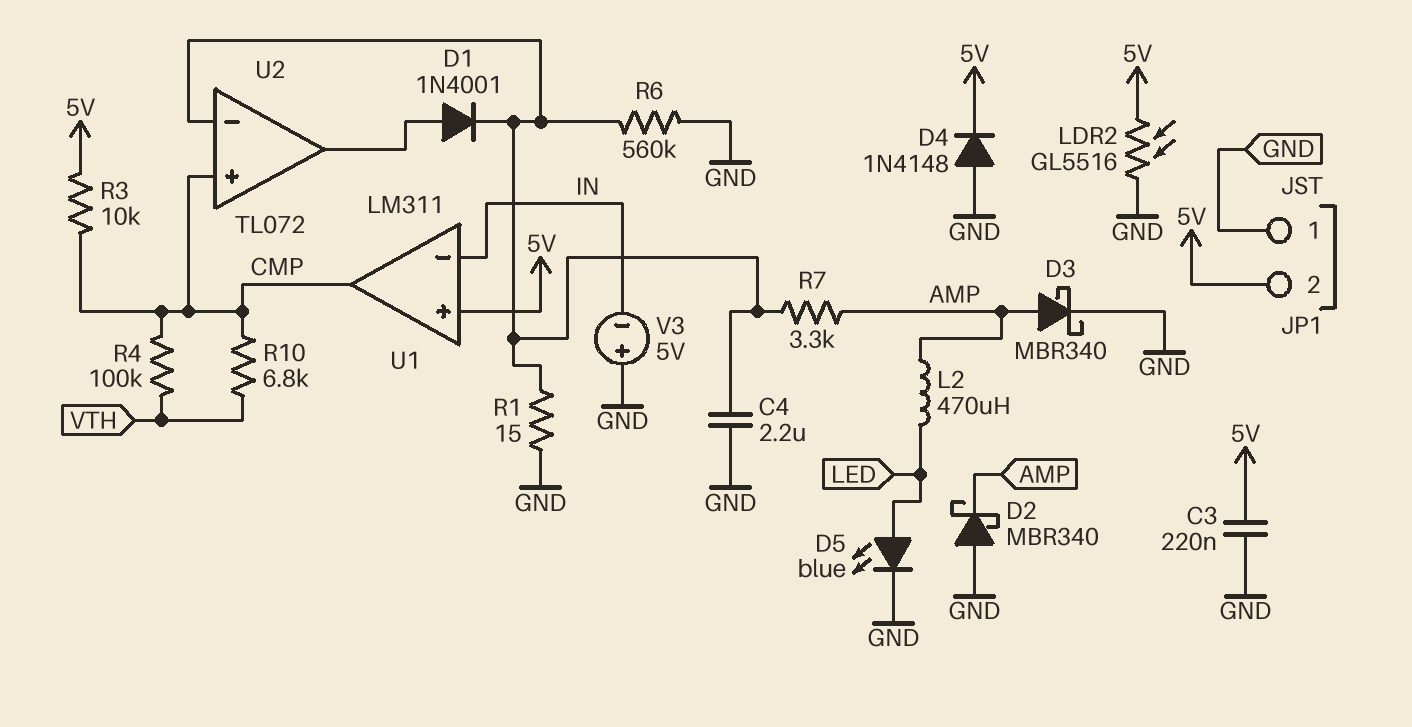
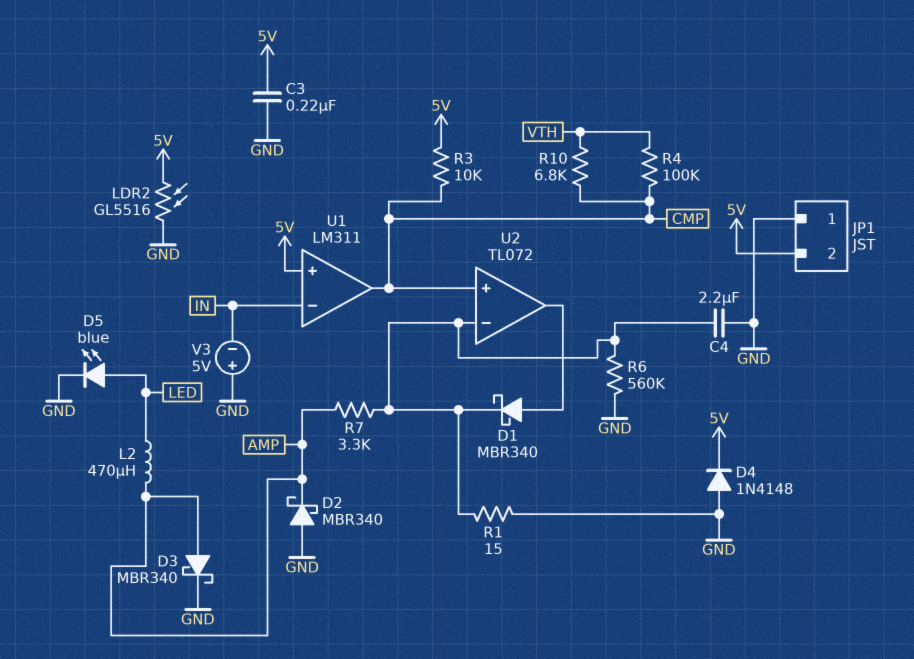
D1: diode 1N4001 (A U2/out, K U2/in-) -> schottky MBR340 (A U2/out, K U2/in-)

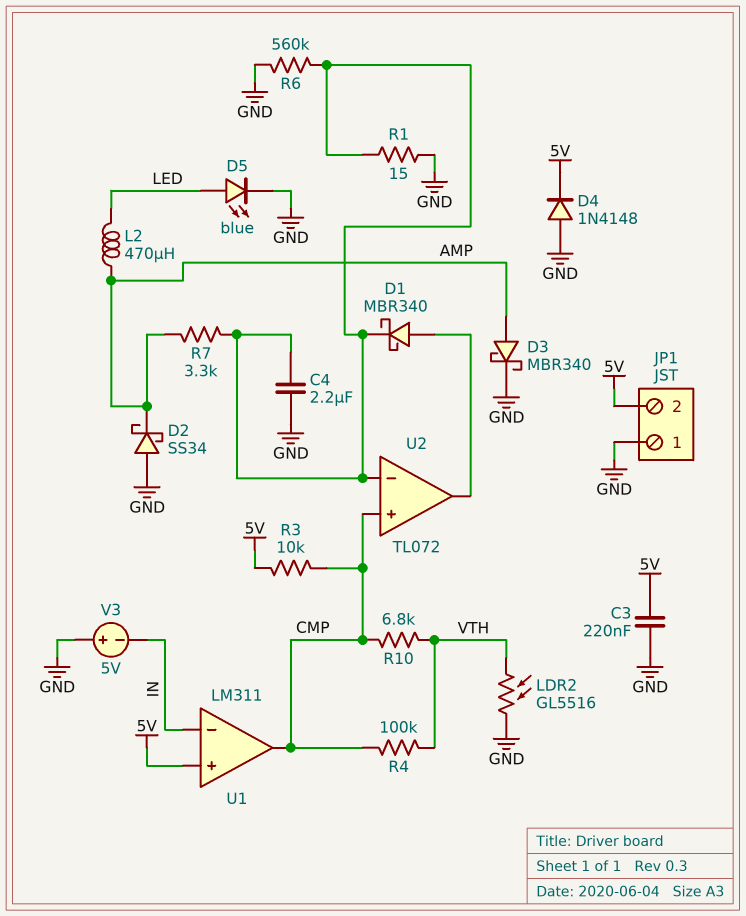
D2: schottky MBR340 (A GND, K AMP) -> schottky SS34 (A GND, K AMP)
LDR2: GL5516 (5V, GND) -> GL5516 (GND, VTH)

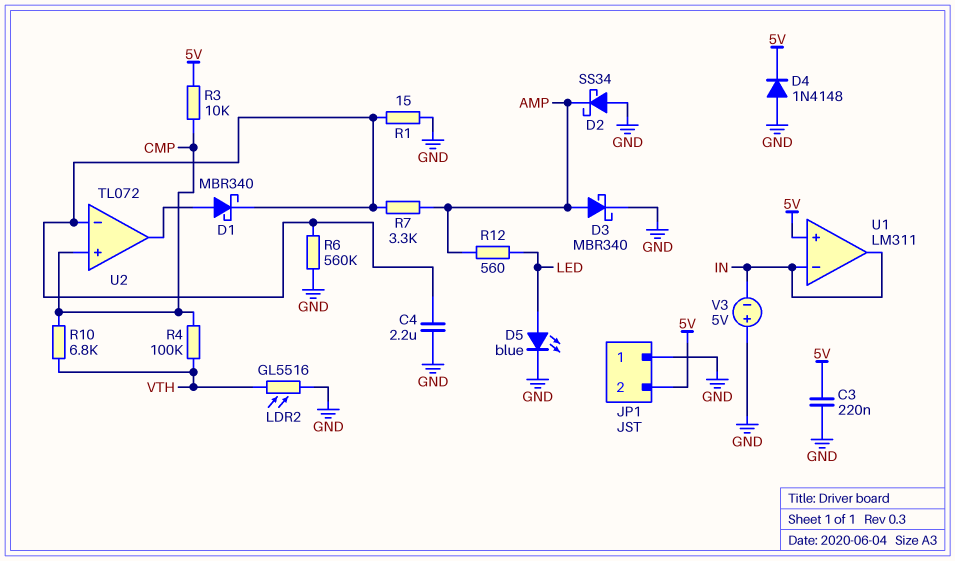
L2: 470uH (AMP, LED) -> none
R12: none -> 560 (AMP, LED)
U1 pin out: CMP -> IN

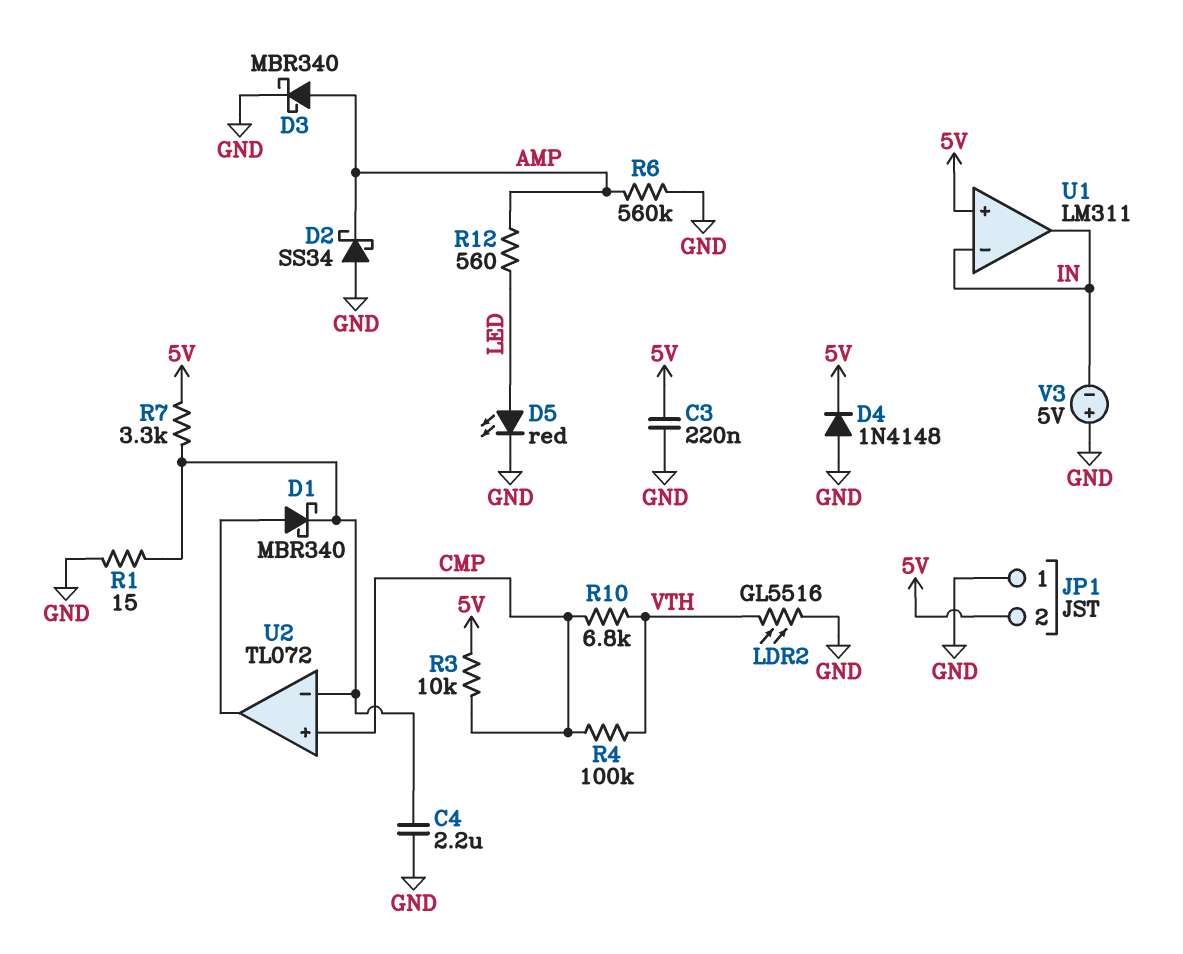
D5: LED blue (A LED, K GND) -> LED red (A LED, K GND)
R6: 560k (GND, U2/in-) -> 560k (AMP, GND)
R7: 3.3k (AMP, U2/in-) -> 3.3k (5V, U2/in-)

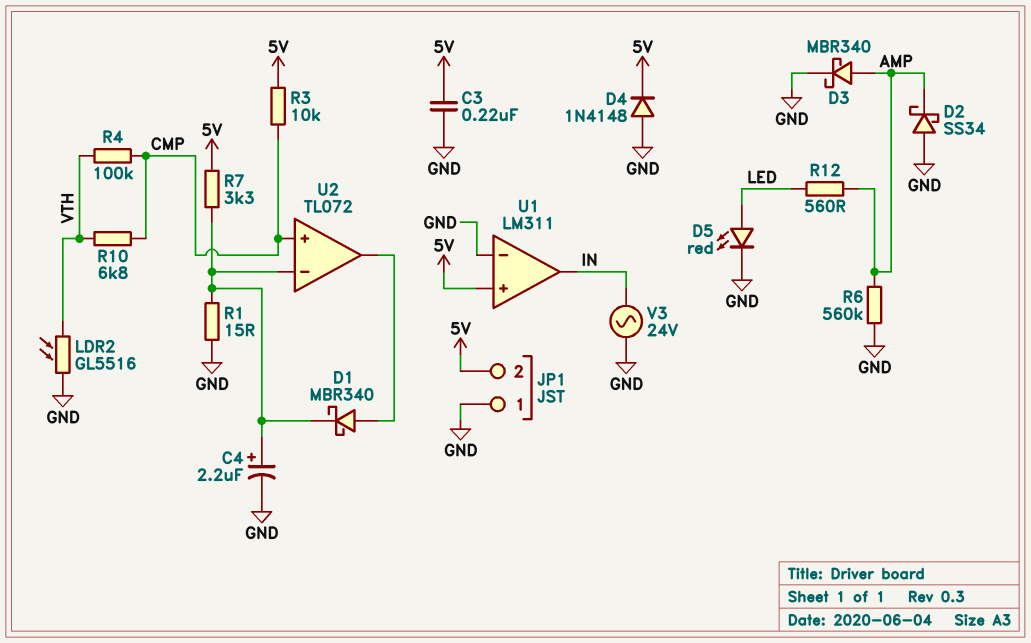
C4: 2.2uF (GND, U2/in-) -> 2.2uF (plus U2/in-, minus GND)
U1 pin in-: IN -> GND
V3: 5V (plus GND, minus IN) -> AC 24V (GND, IN)

